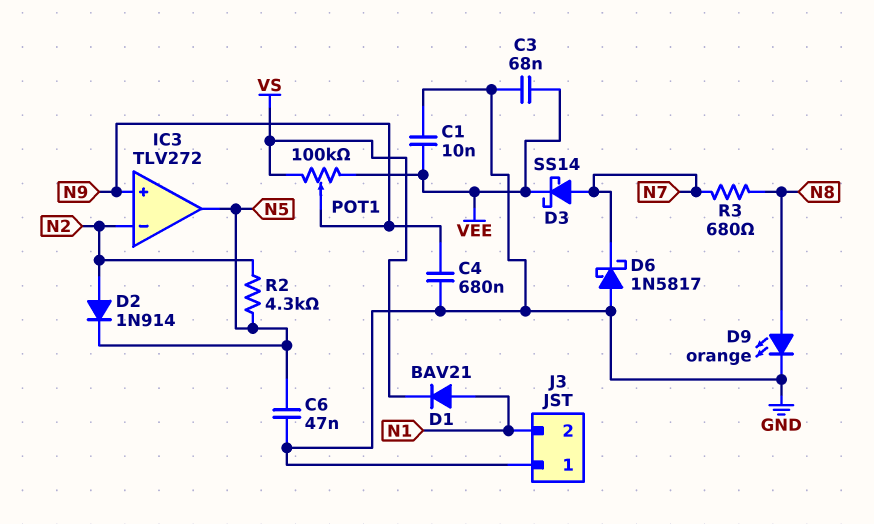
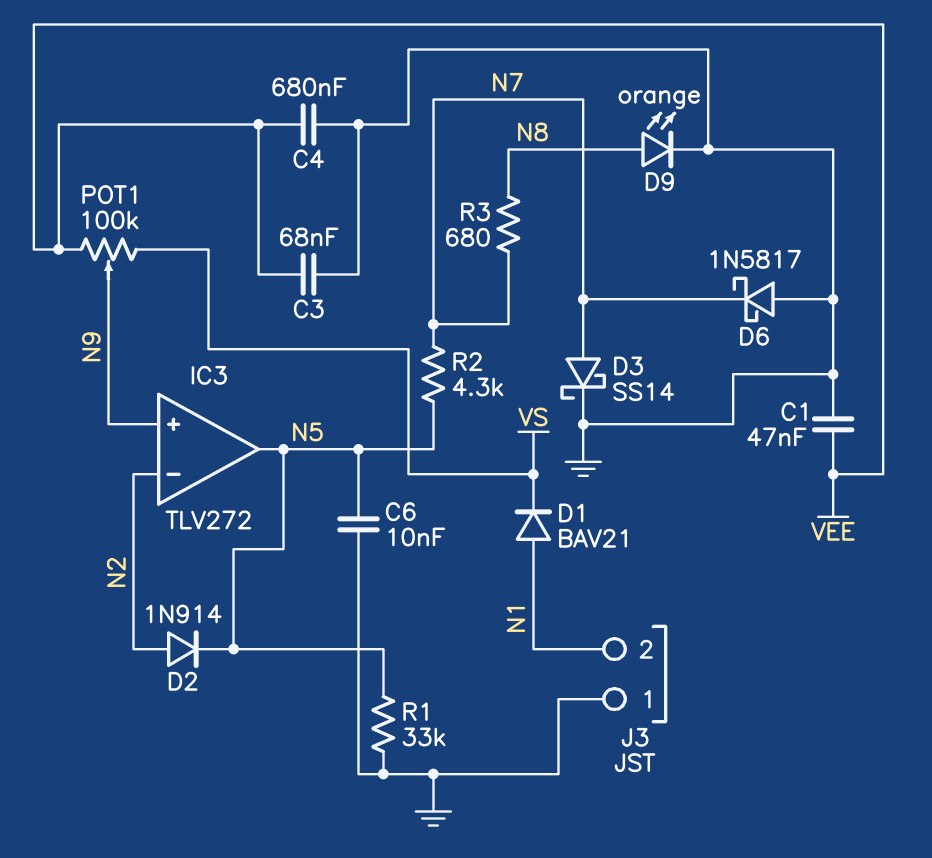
C1: 10nF (GND, VEE) -> 47nF (GND, VEE)
C4: 680nF (GND, N9) -> 680nF (GND, VEE)
C6: 47nF (GND, N5) -> 10nF (GND, N5)
D3: schottky SS14 (A N7, K VEE) -> schottky SS14 (A N7, K GND)
R1: none -> 33k (GND, N5)
R2: 4.3k (N2, N5) -> 4.3k (N5, N7)

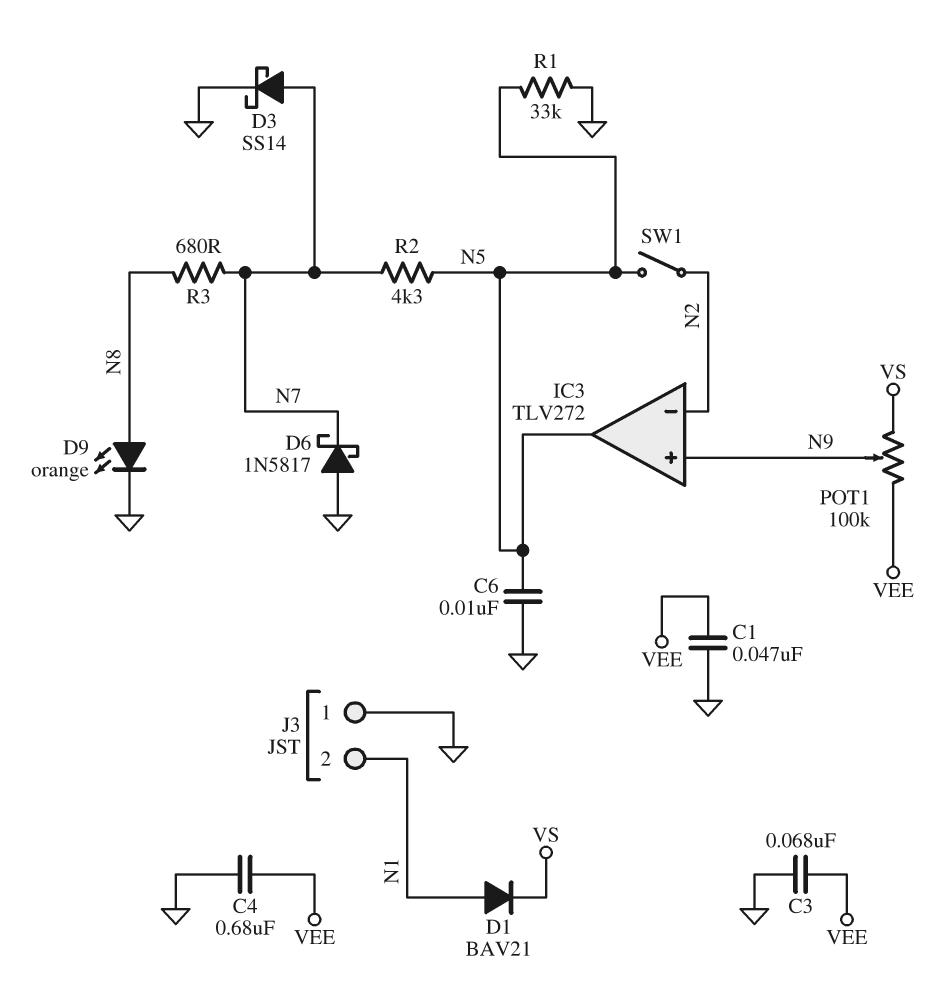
D2: diode 1N914 (A N2, K N5) -> none
SW1: none -> switch (N2, N5)

